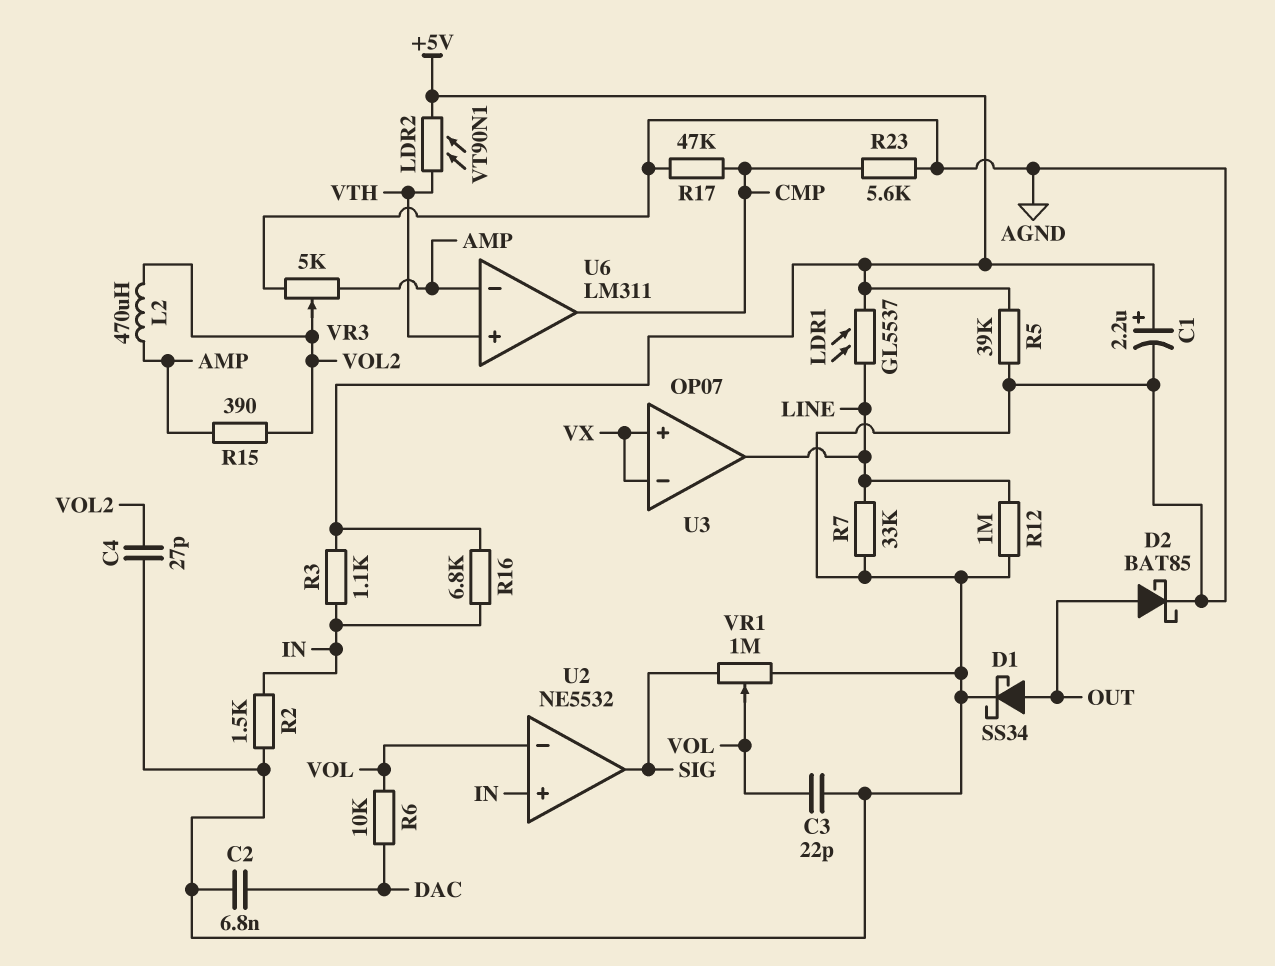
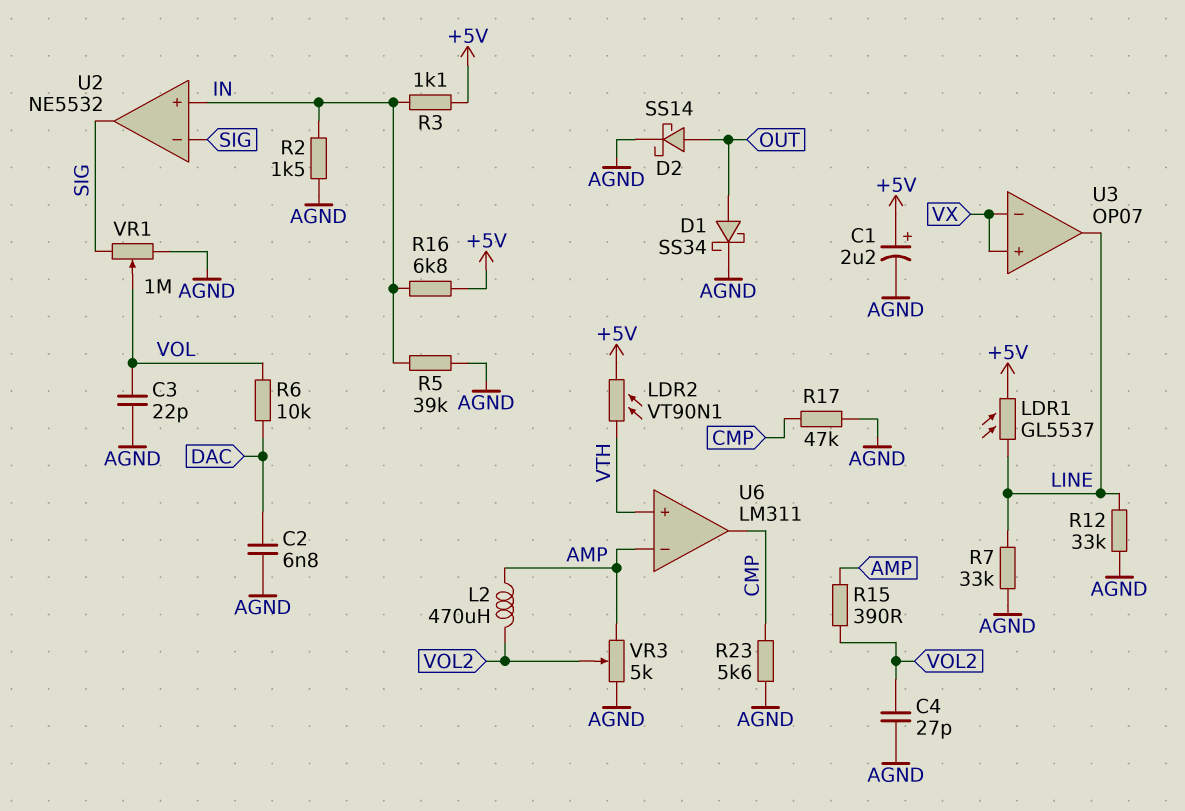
D2: schottky BAT85 (A OUT, K AGND) -> schottky SS14 (A OUT, K AGND)
R5: 39k (+5V, AGND) -> 39k (AGND, IN)
R12: 1M (AGND, LINE) -> 33k (AGND, LINE)
U2 pin in-: VOL -> SIG

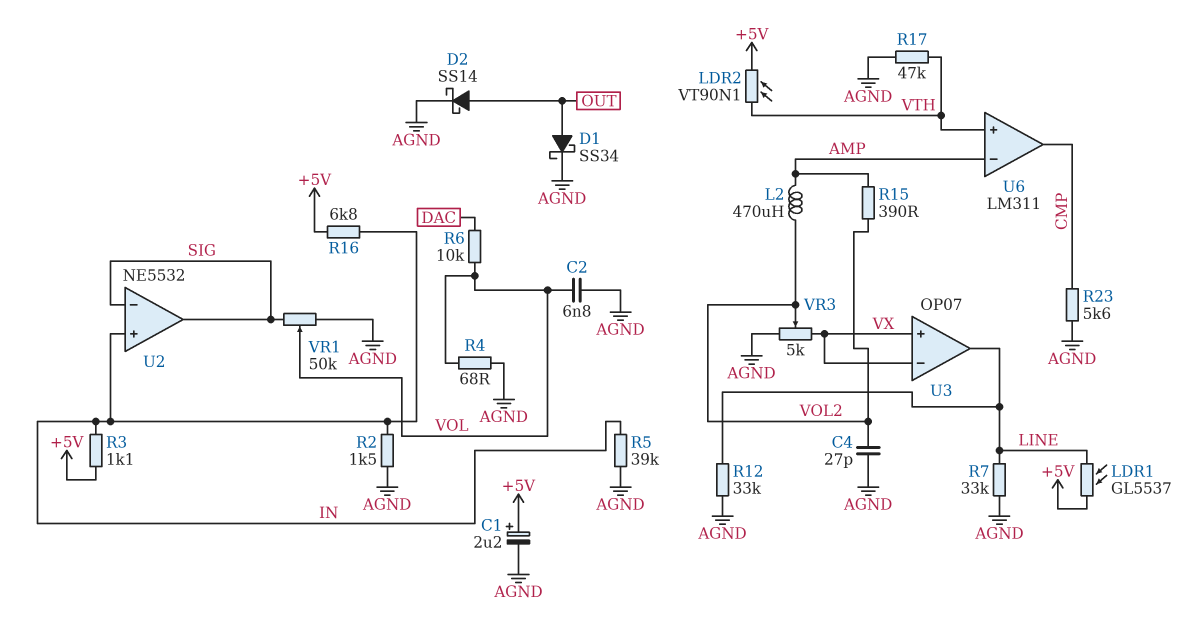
C2: 6.8nF (AGND, DAC) -> 6.8nF (AGND, VOL)
C3: 22pF (AGND, VOL) -> none
R4: none -> 68 (AGND, VOL)
R17: 47k (AGND, CMP) -> 47k (AGND, VTH)
VR1: 1M (AGND, SIG, wiper VOL) -> 50k (AGND, SIG, wiper VOL)
VR3: 5k (AGND, AMP, wiper VOL2) -> 5k (AGND, VX, wiper VOL2)

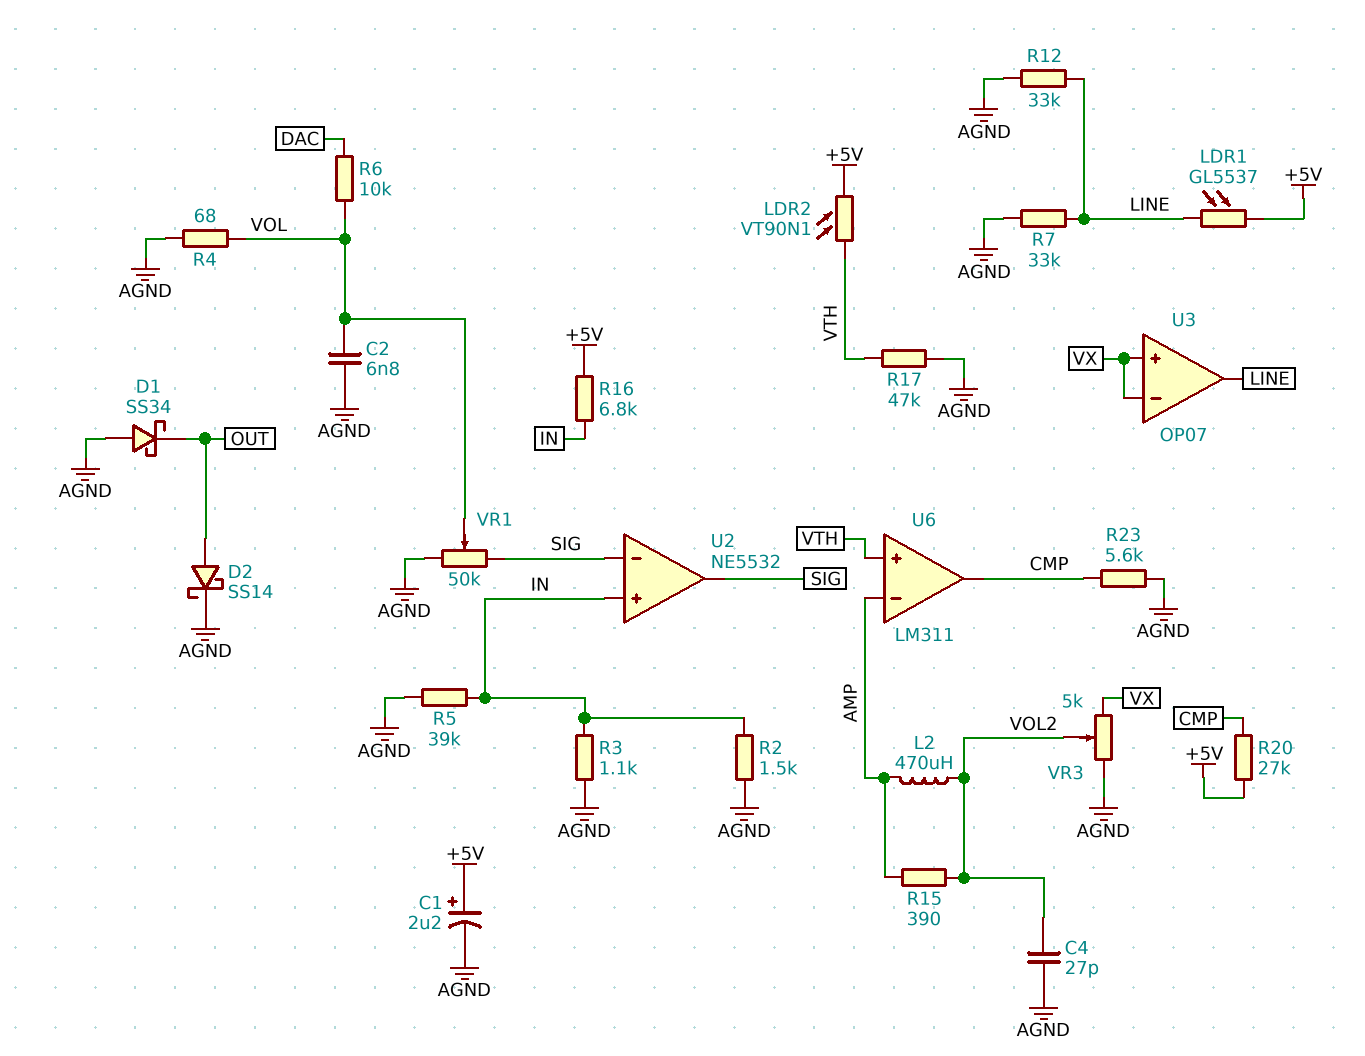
D1: schottky SS34 (A OUT, K AGND) -> schottky SS34 (A AGND, K OUT)
R3: 1.1k (+5V, IN) -> 1.1k (AGND, IN)
R20: none -> 27k (+5V, CMP)

